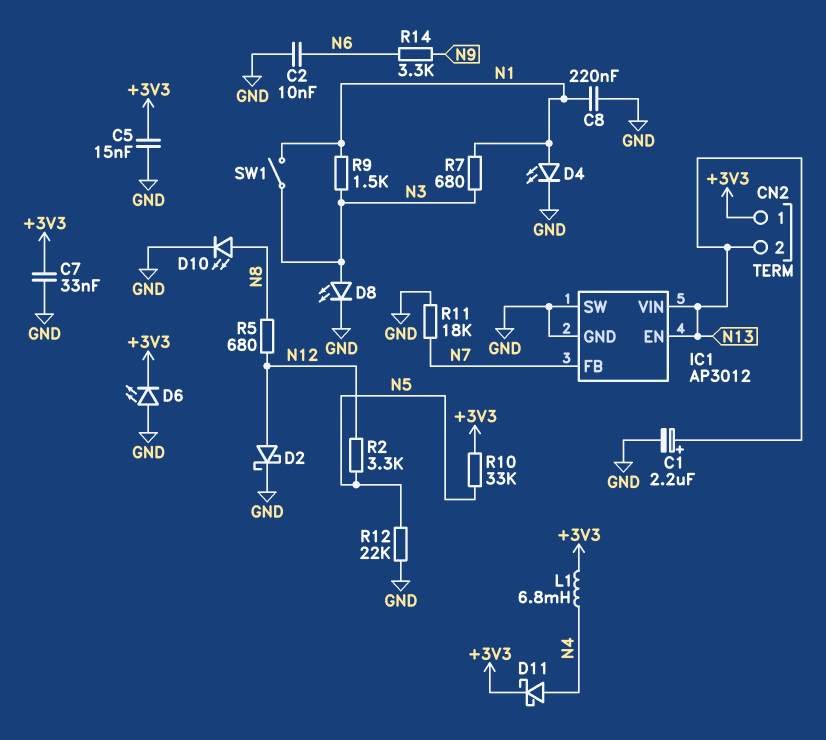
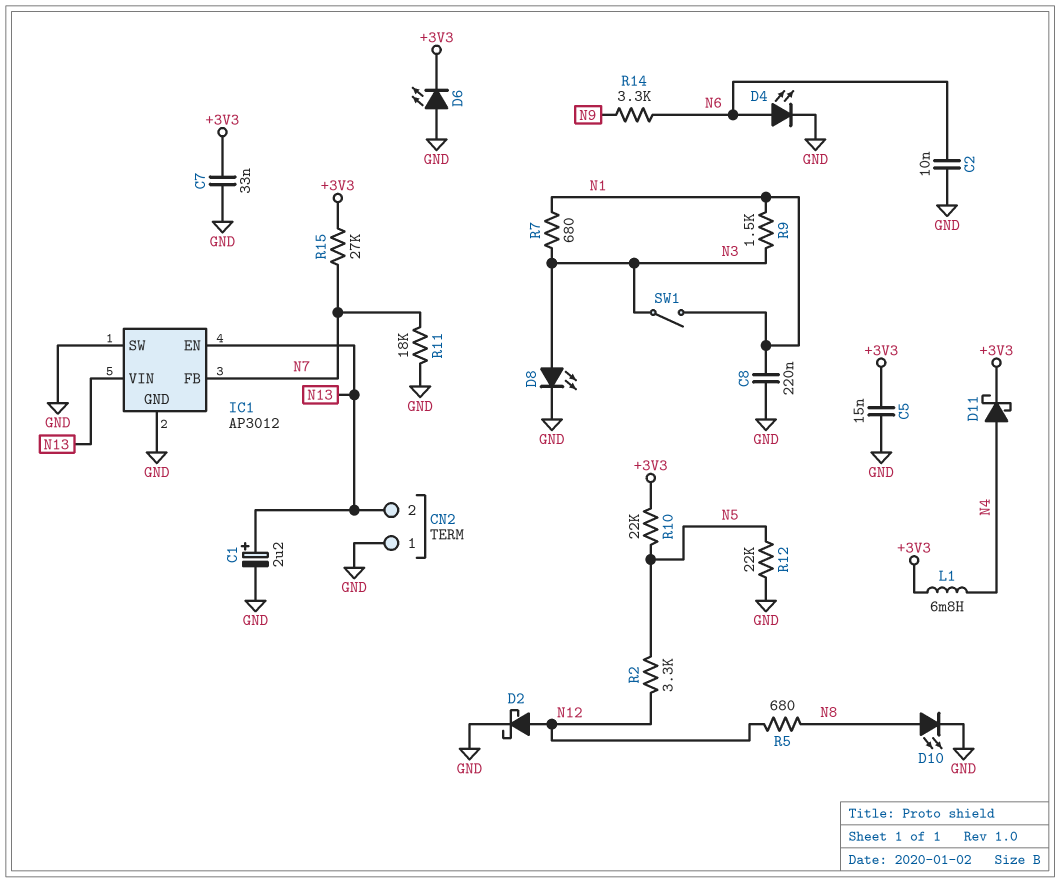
CN2 pin 1: +3V3 -> GND
D4: LED (A N1, K GND) -> LED (A N6, K GND)
R10: 33k (+3V3, N5) -> 22k (+3V3, N5)
R15: none -> 27k (+3V3, N7)

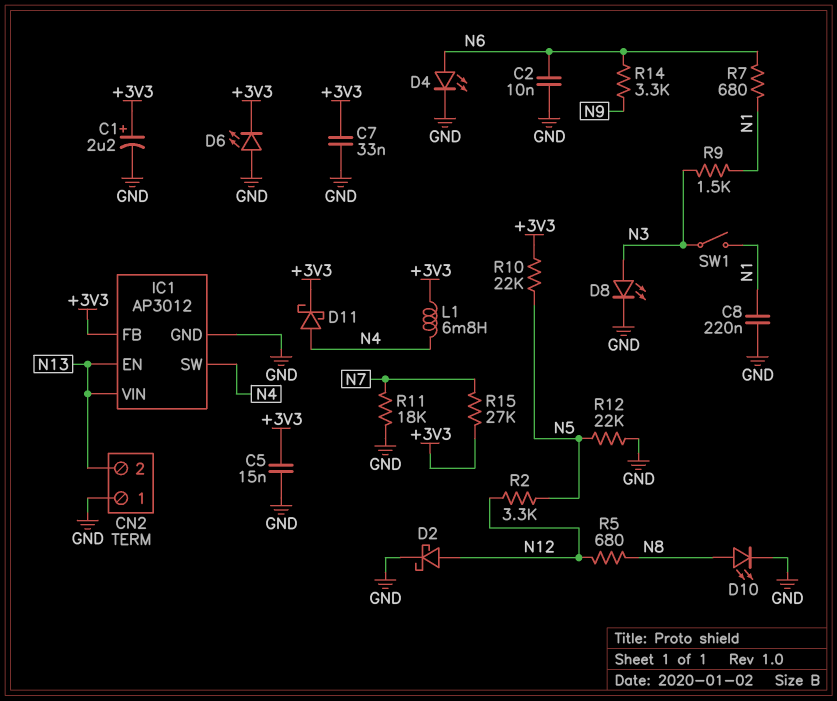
C1: 2.2uF (plus N13, minus GND) -> 2.2uF (plus +3V3, minus GND)
IC1 pin FB: N7 -> +3V3
IC1 pin SW: GND -> N4
R7: 680 (N1, N3) -> 680 (N1, N6)

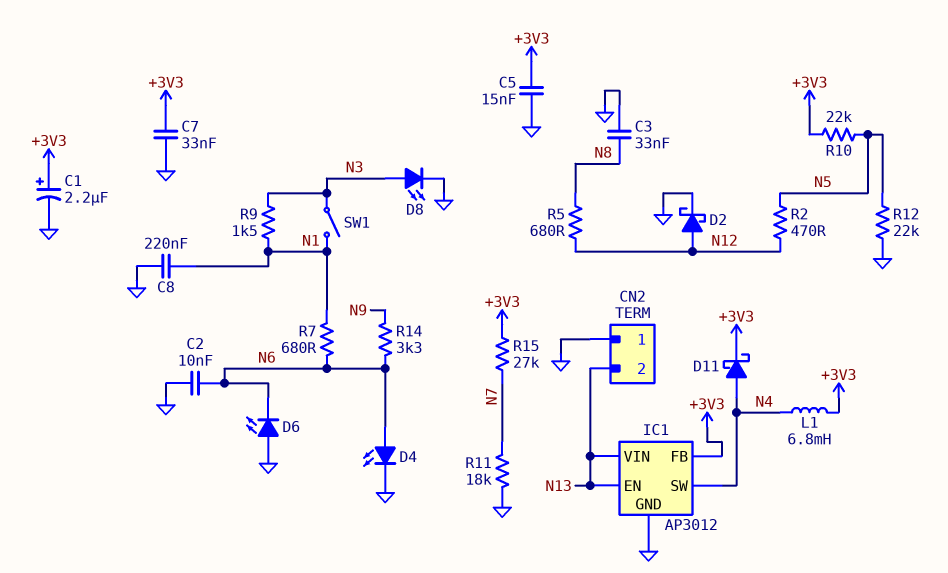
C3: none -> 33nF (GND, N8)
D6: LED (A GND, K +3V3) -> LED (A GND, K N6)
D10: LED (A N8, K GND) -> none
R2: 3.3k (N5, N12) -> 470 (N5, N12)

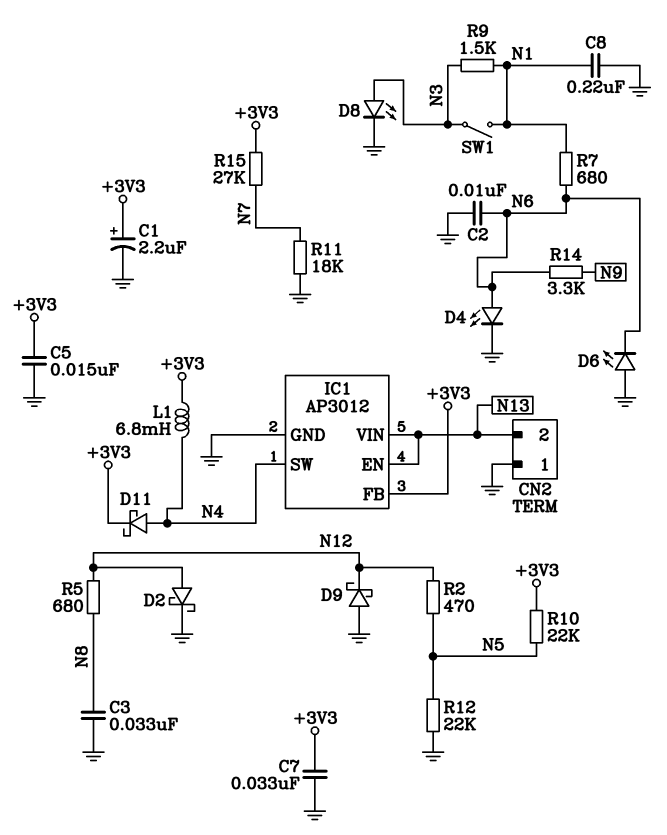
D9: none -> schottky (A GND, K N12)

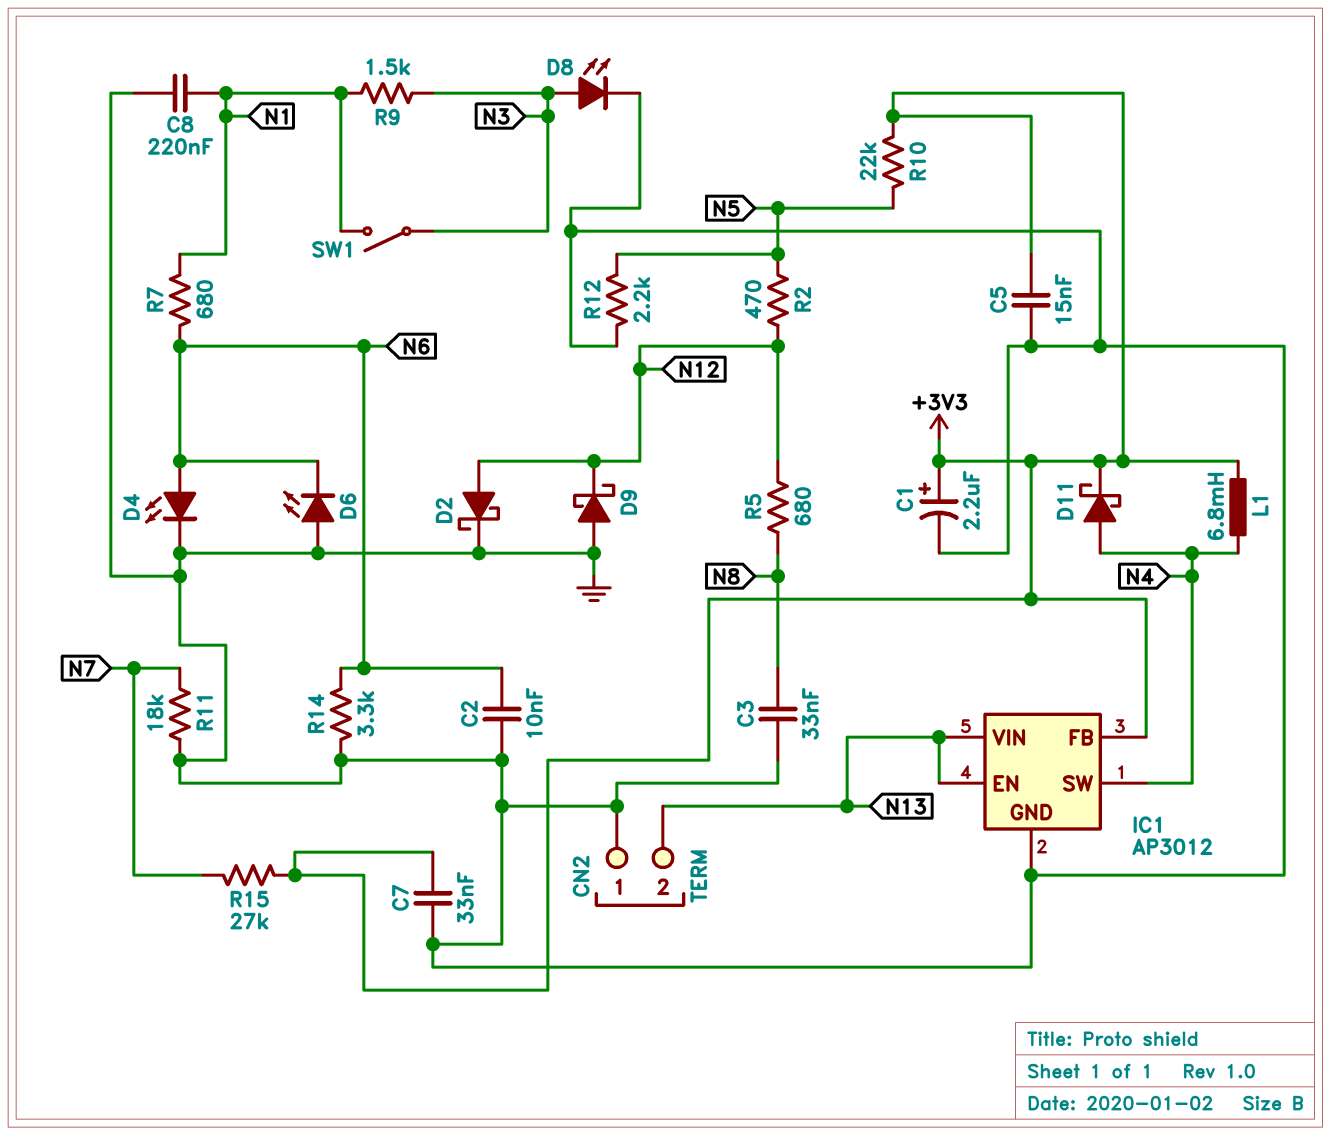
R12: 22k (GND, N5) -> 2.2k (GND, N5)
R14: 3.3k (N6, N9) -> 3.3k (GND, N6)

